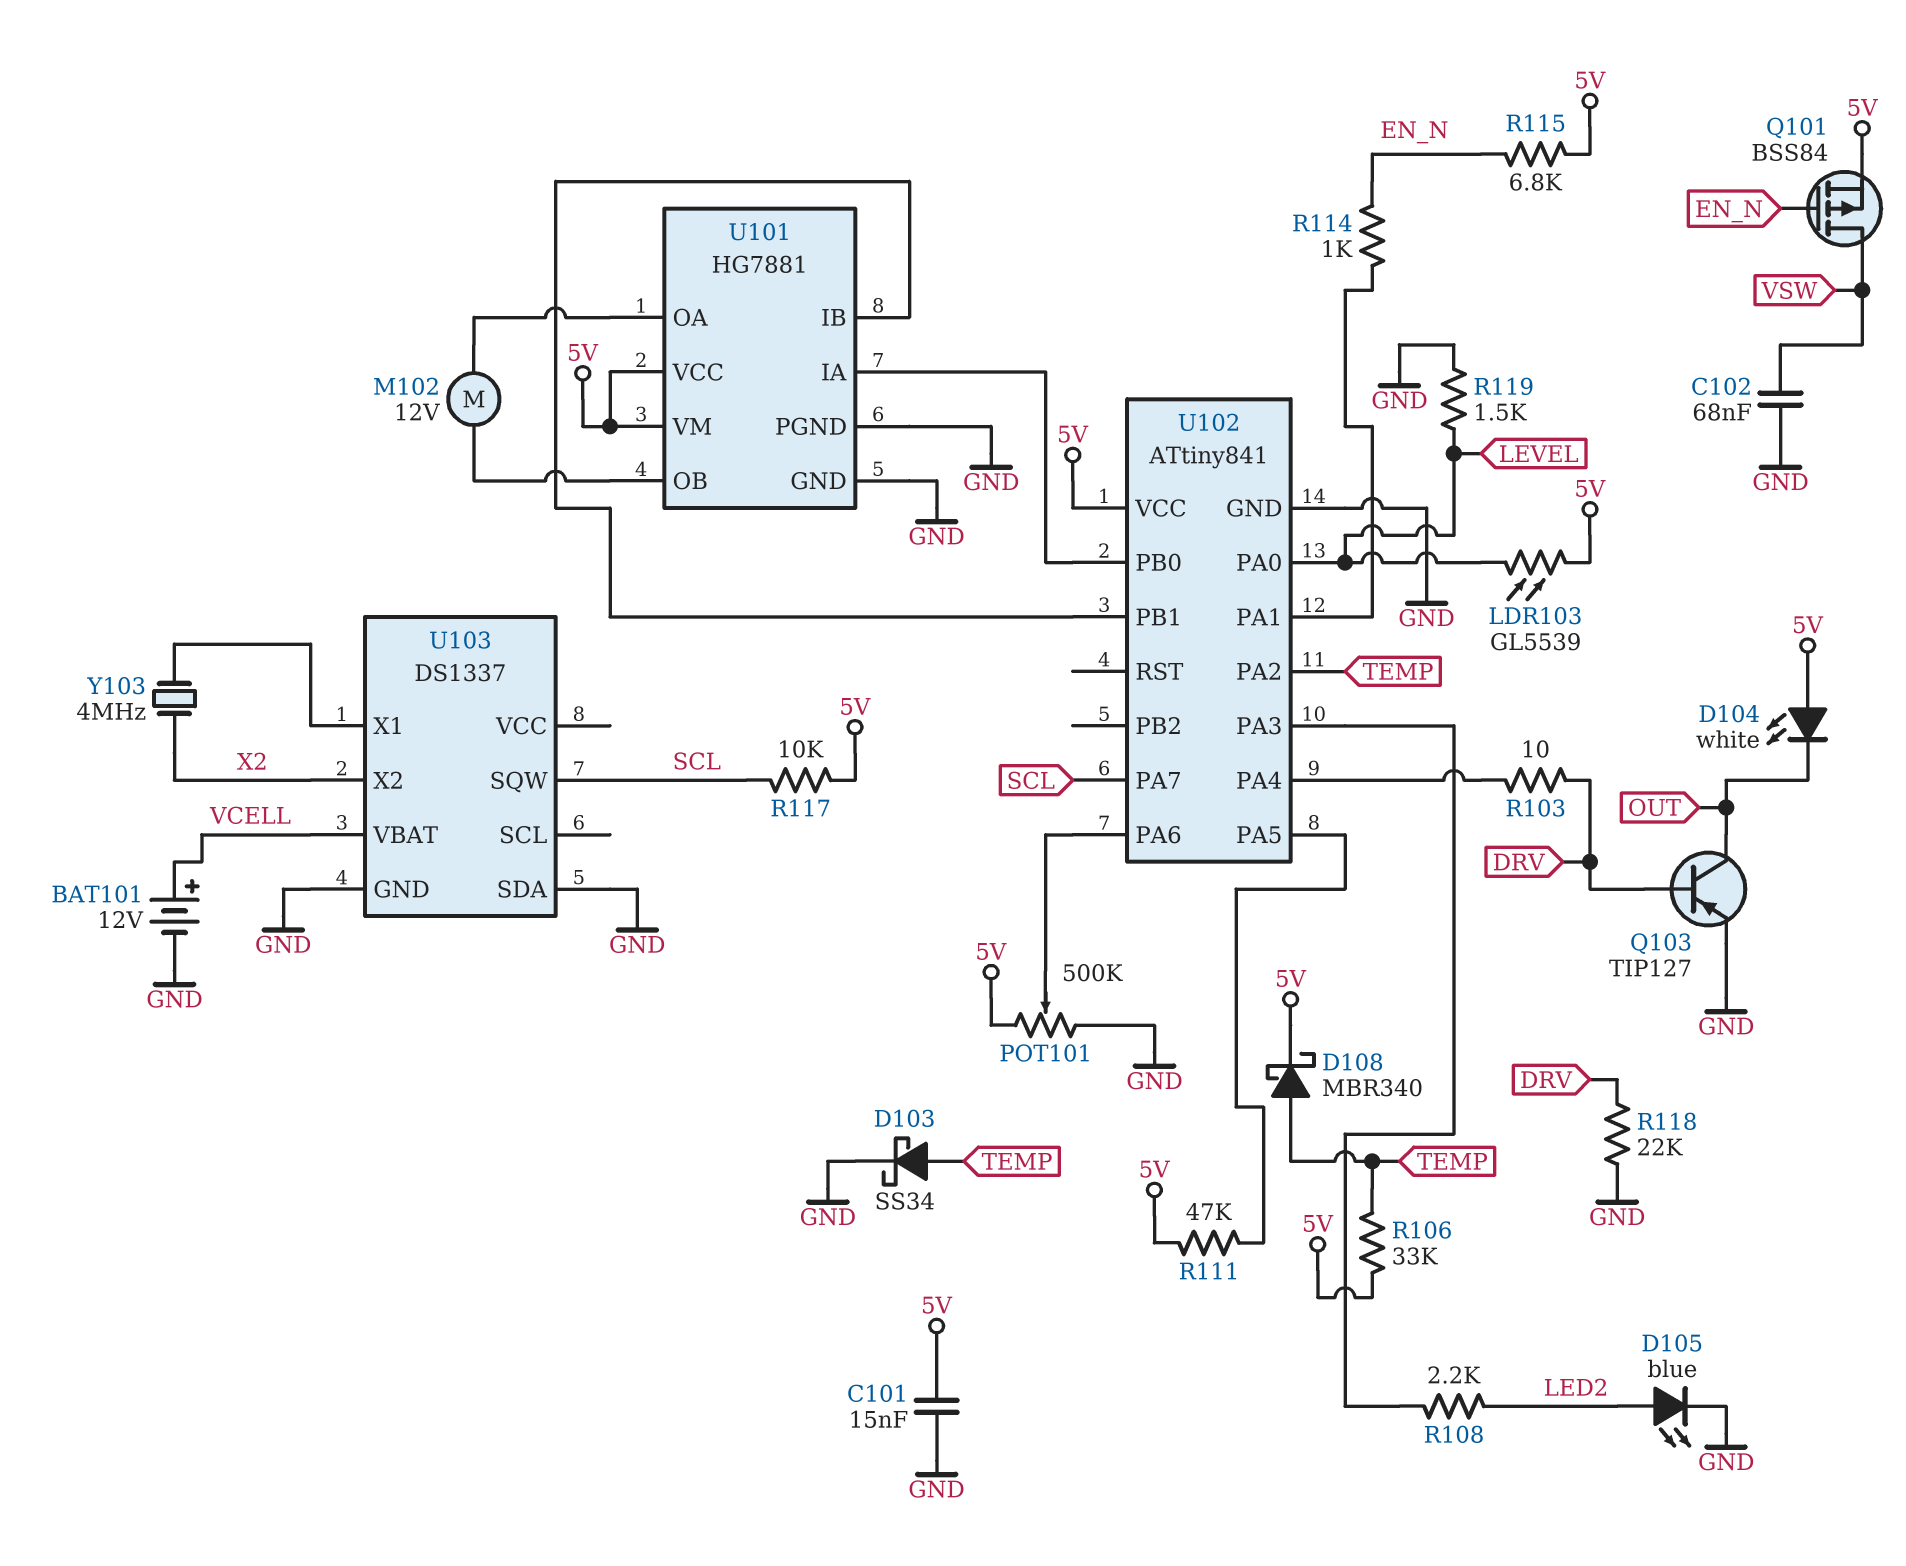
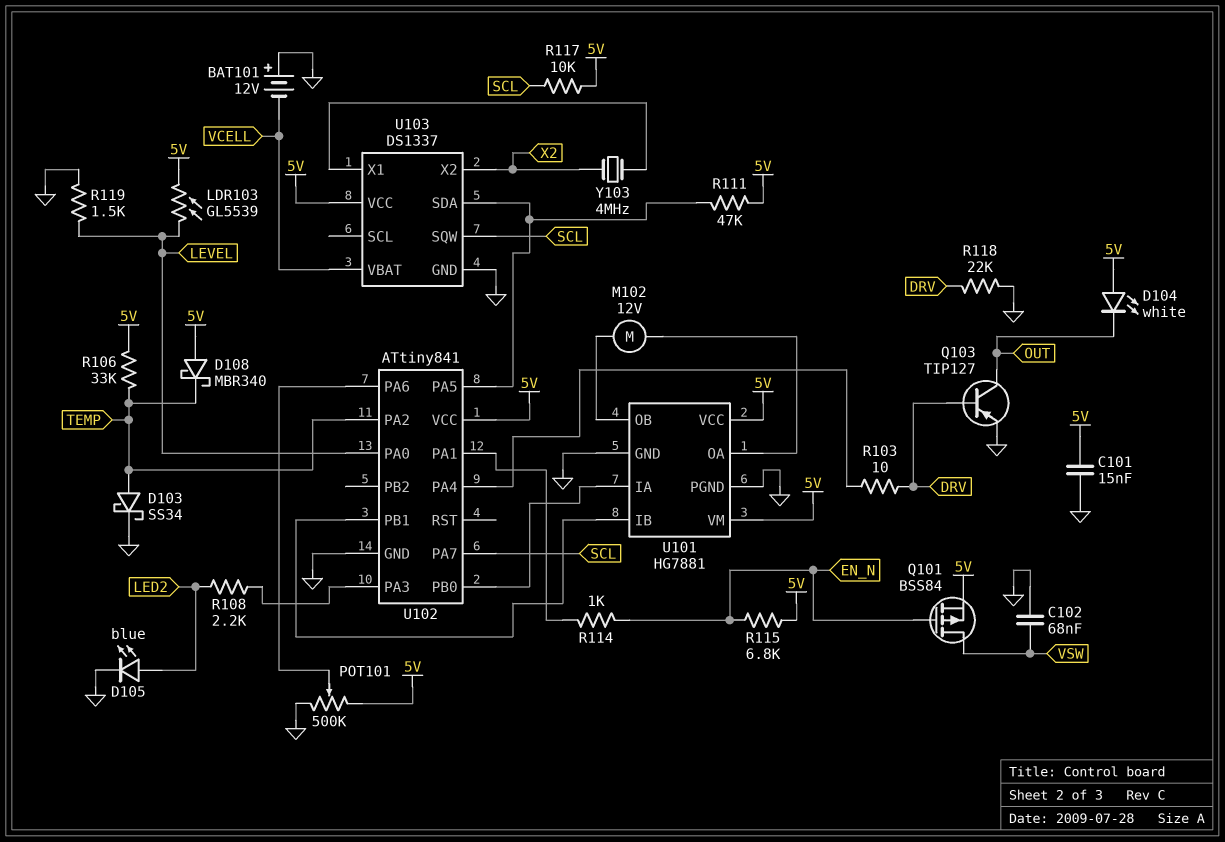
BAT101: 12V (plus VCELL, minus GND) -> 12V (plus GND, minus VCELL)
D108: schottky MBR340 (A TEMP, K 5V) -> schottky MBR340 (A 5V, K TEMP)
U103 pin SDA: GND -> U102/PA5
U103 pin VCC: none -> 5V

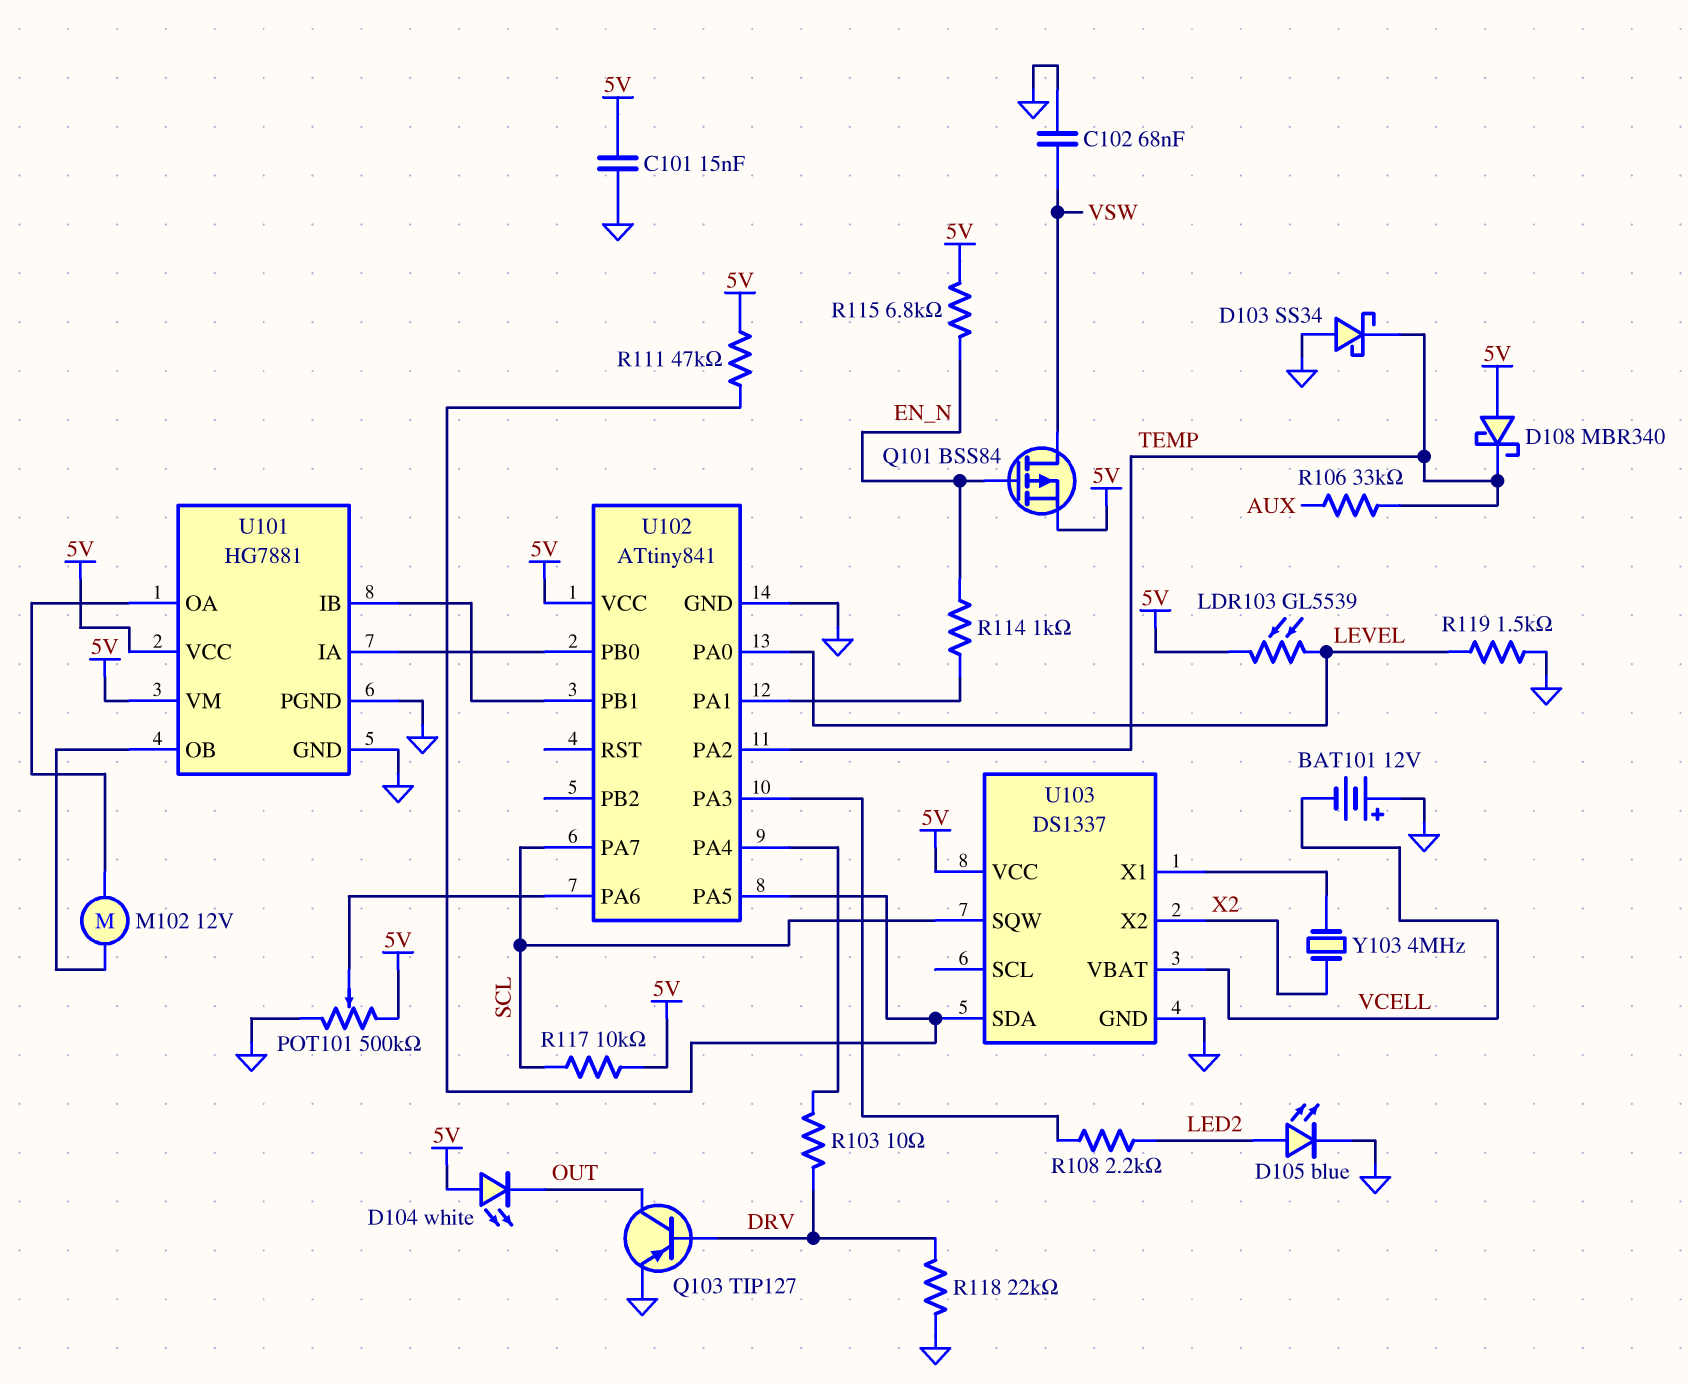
D103: schottky SS34 (A TEMP, K GND) -> schottky SS34 (A GND, K TEMP)
R106: 33k (5V, TEMP) -> 33k (AUX, TEMP)

